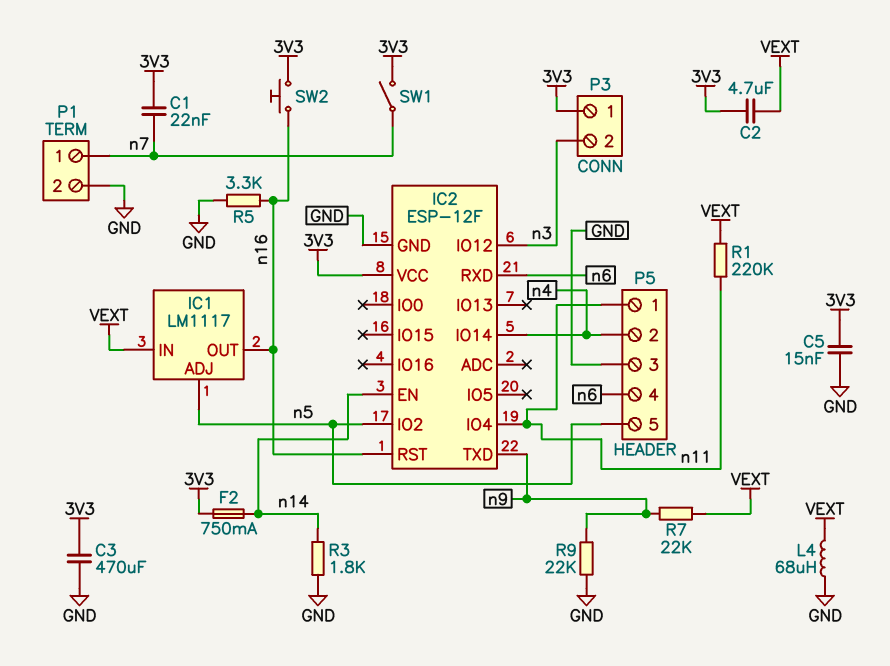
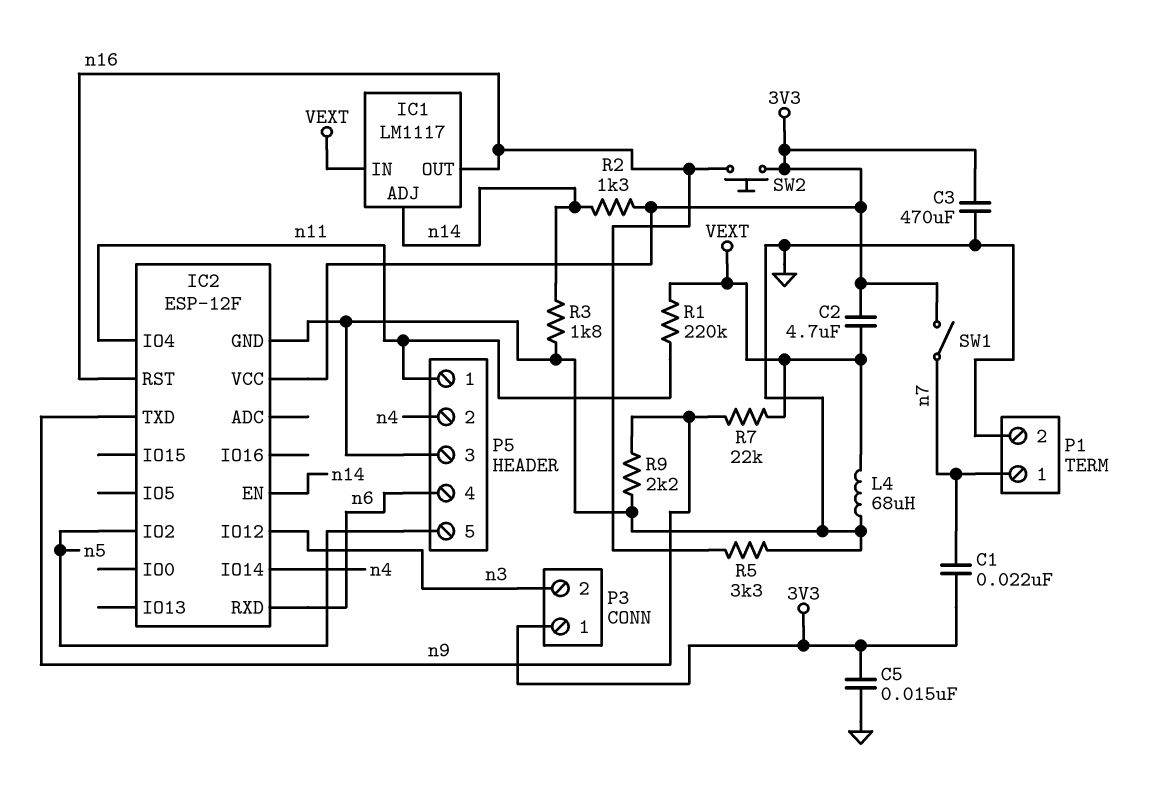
F2: 750mA (3V3, n14) -> none
IC1 pin ADJ: n5 -> n14
R2: none -> 1.3k (3V3, n14)
R9: 22k (GND, n9) -> 2.2k (GND, n9)

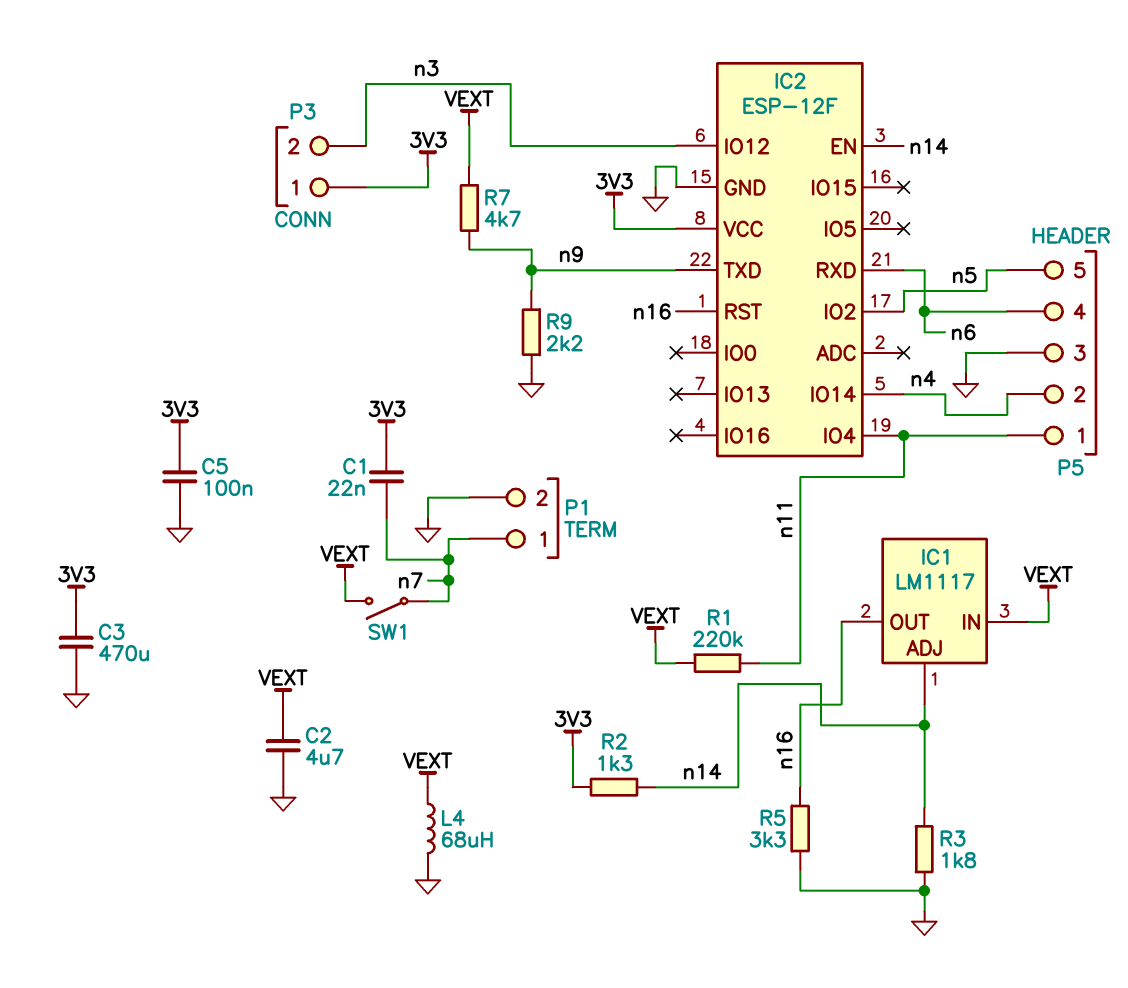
C2: 4.7uF (3V3, VEXT) -> 4.7uF (GND, VEXT)
C5: 15nF (3V3, GND) -> 100nF (3V3, GND)
R7: 22k (VEXT, n9) -> 4.7k (VEXT, n9)
SW1: switch (3V3, n7) -> switch (VEXT, n7)
SW2: button (3V3, n16) -> none

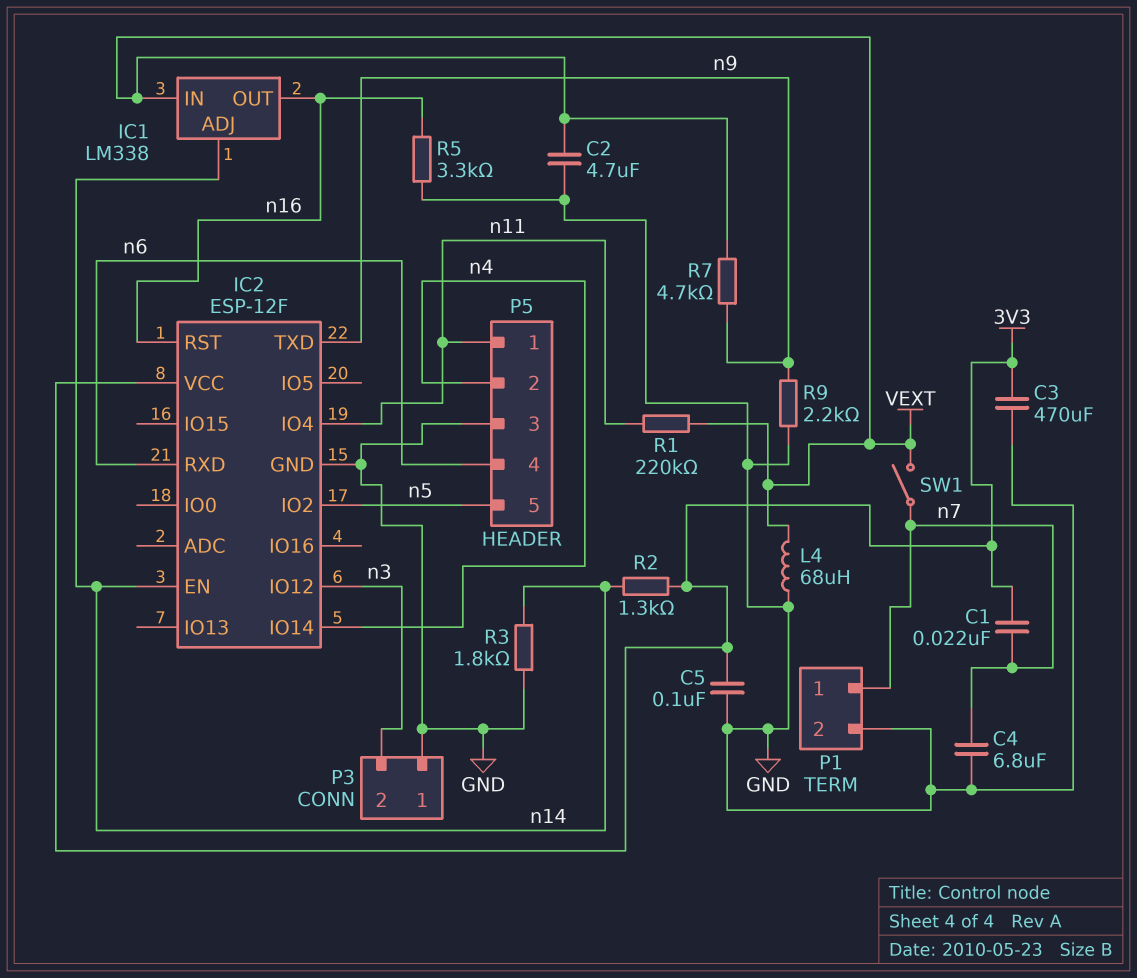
C4: none -> 6.8uF (GND, n7)
IC1: LM1117 -> LM338
P3 pin 1: 3V3 -> GND

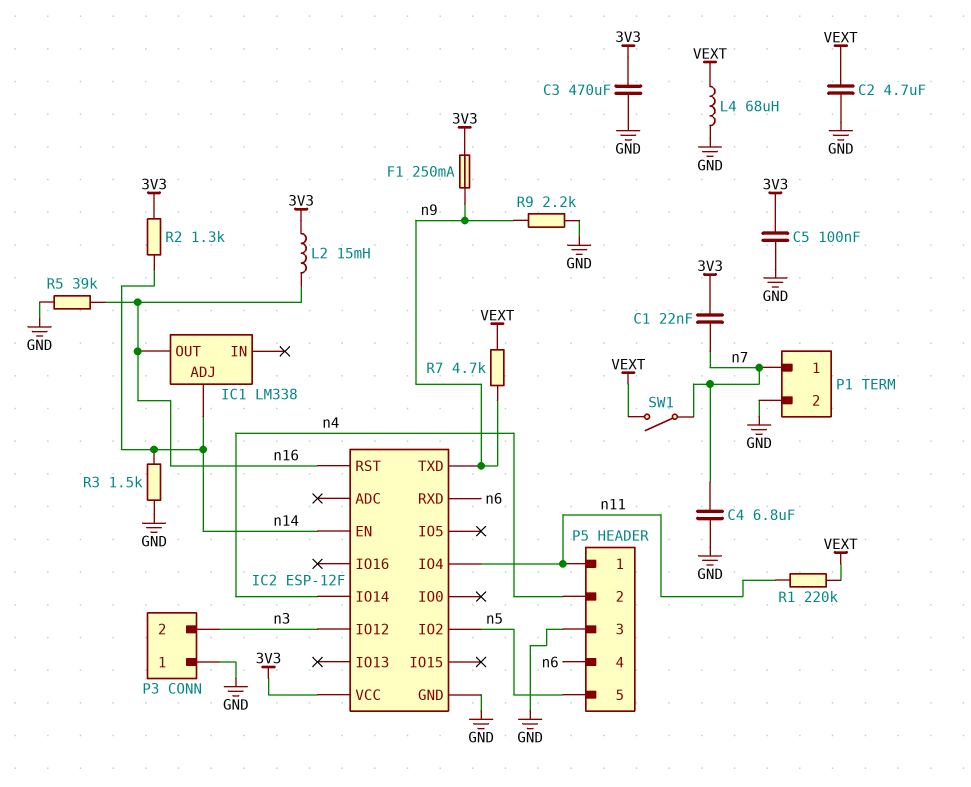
F1: none -> 250mA (3V3, n9)
IC1 pin IN: VEXT -> none
L2: none -> 15mH (3V3, n16)
R3: 1.8k (GND, n14) -> 1.5k (GND, n14)
R5: 3.3k (GND, n16) -> 39k (GND, n16)

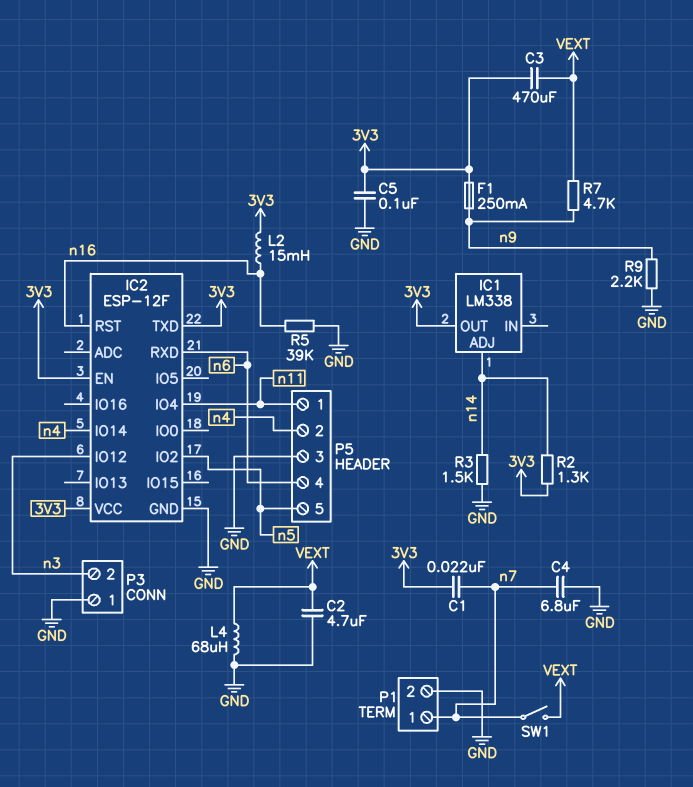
C3: 470uF (3V3, GND) -> 470uF (3V3, VEXT)
IC1 pin OUT: n16 -> 3V3
IC2 pin EN: n14 -> 3V3
IC2 pin TXD: n9 -> 3V3
R1: 220k (VEXT, n11) -> none

